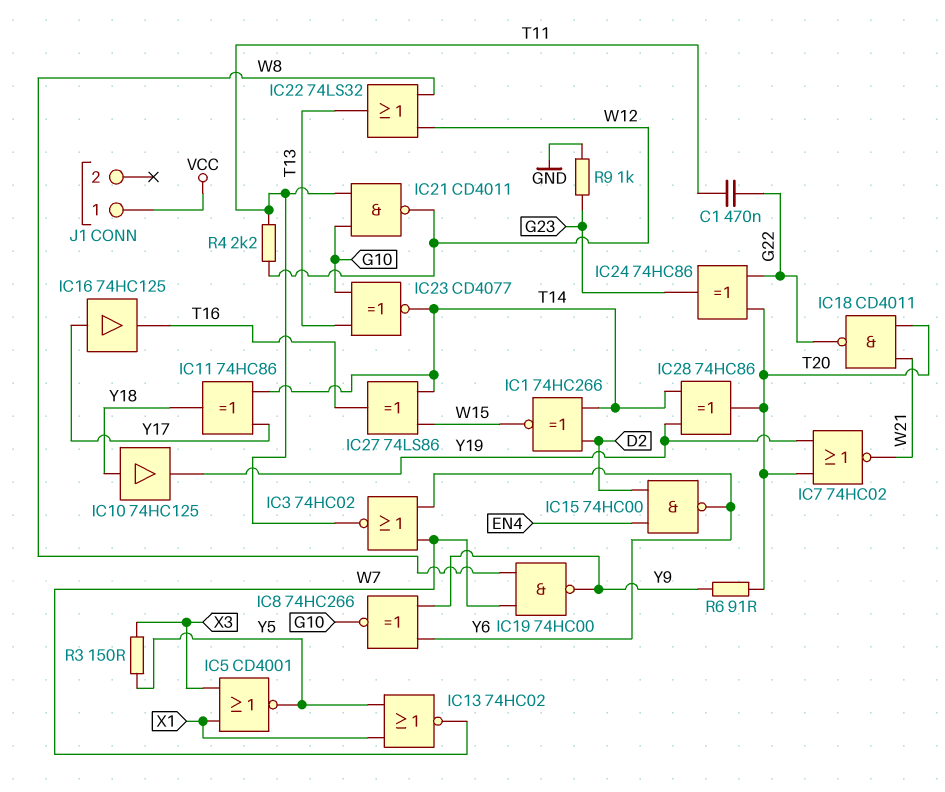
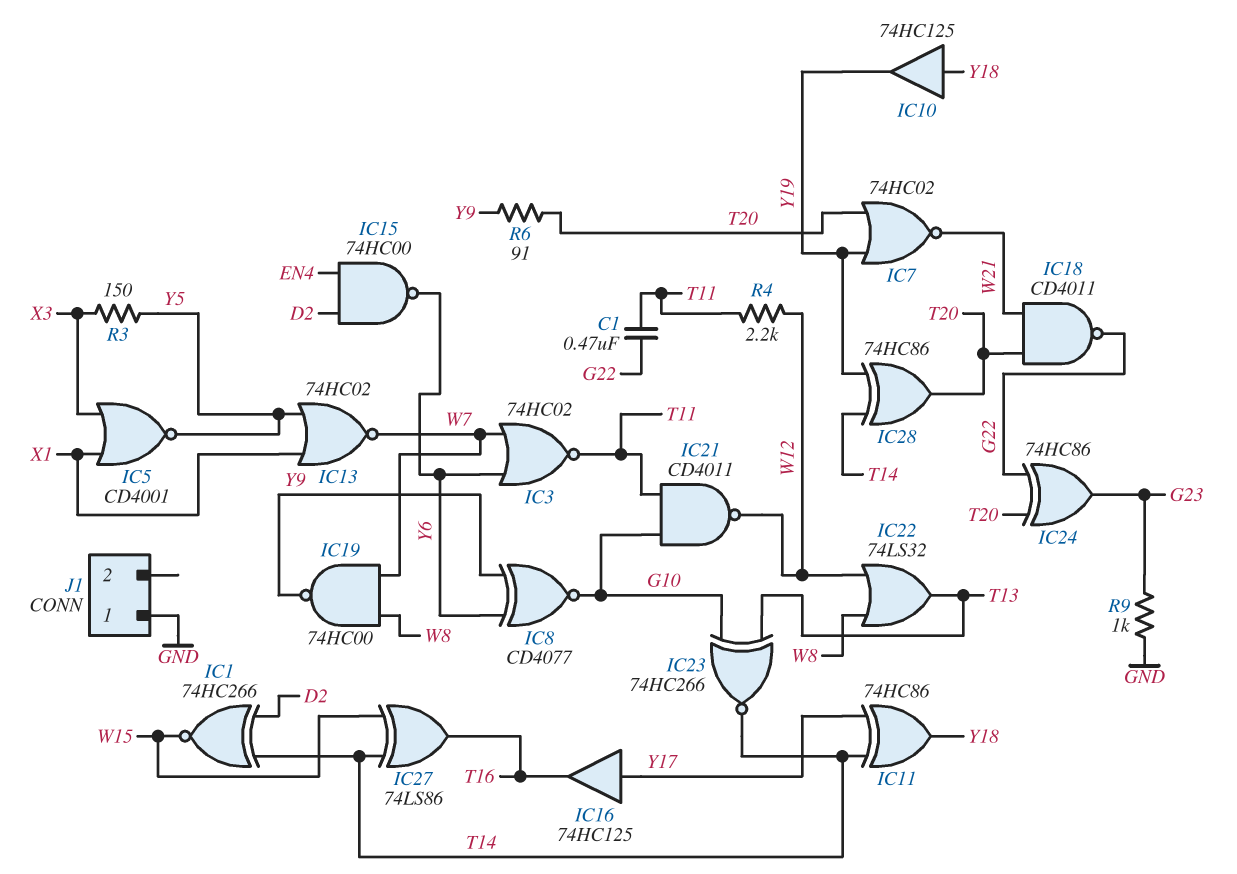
IC8: XNOR 74HC266 (in Y6, in Y9, out G10) -> XNOR CD4077 (in Y6, in Y9, out G10)
IC23: XNOR CD4077 (in G10, in T13, out T14) -> XNOR 74HC266 (in G10, in T13, out T14)
J1 pin 1: VCC -> GND

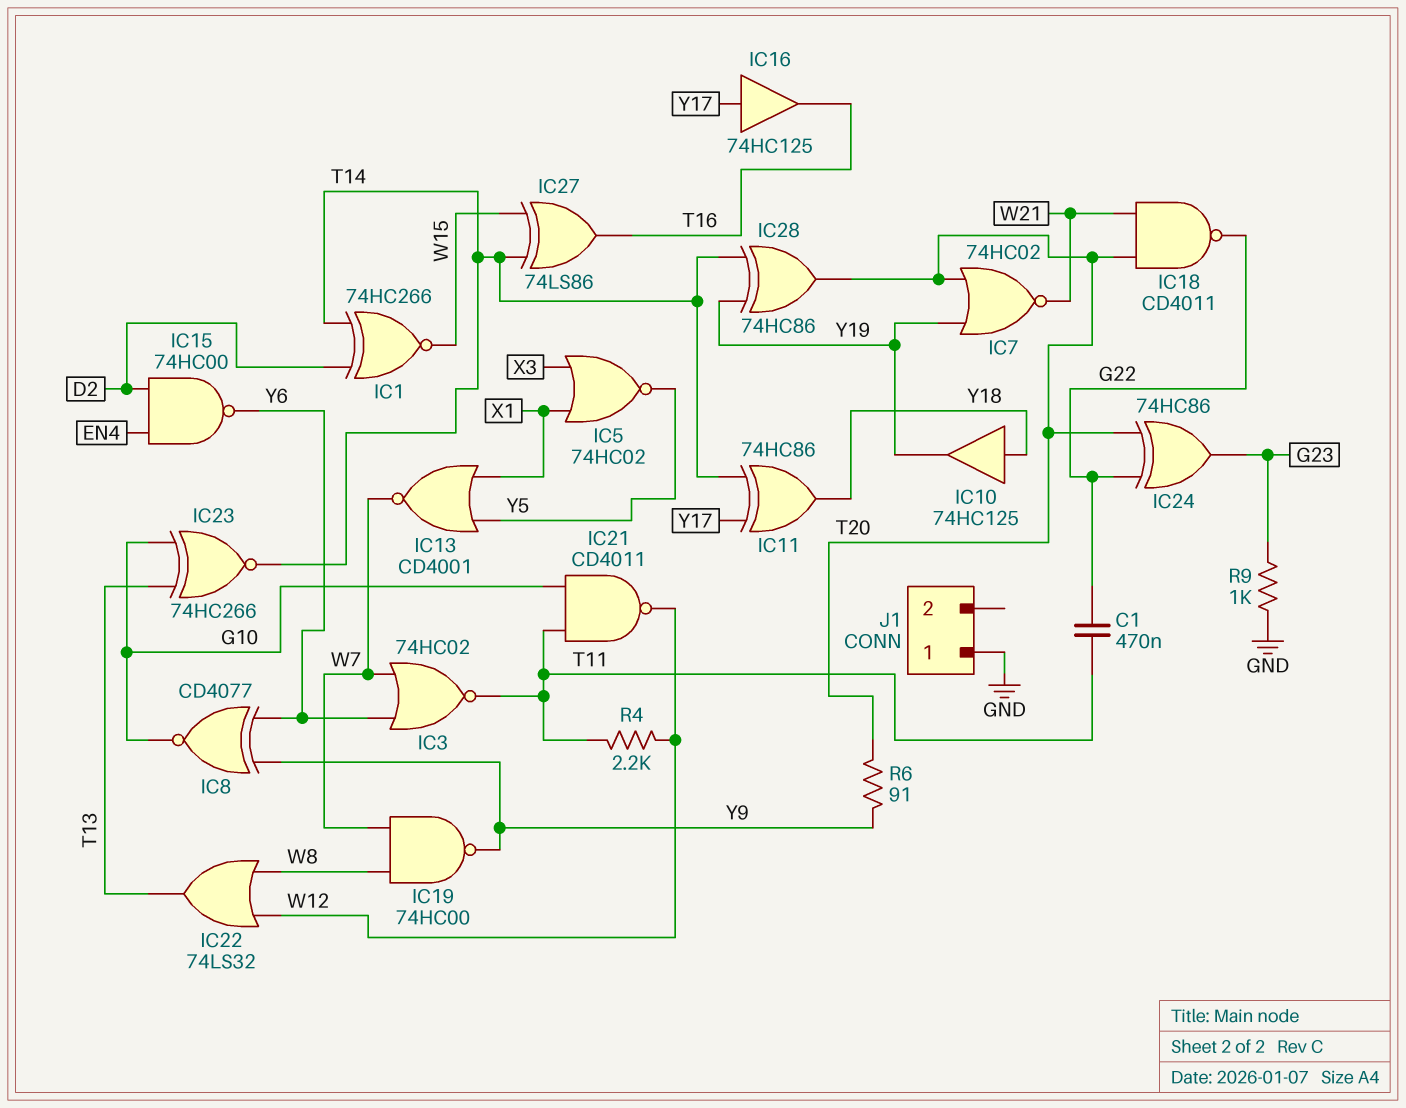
IC5: NOR CD4001 (in X1, in X3, out Y5) -> NOR 74HC02 (in X1, in X3, out Y5)
IC13: NOR 74HC02 (in X1, in Y5, out W7) -> NOR CD4001 (in X1, in Y5, out W7)
R3: 150 (X3, Y5) -> none

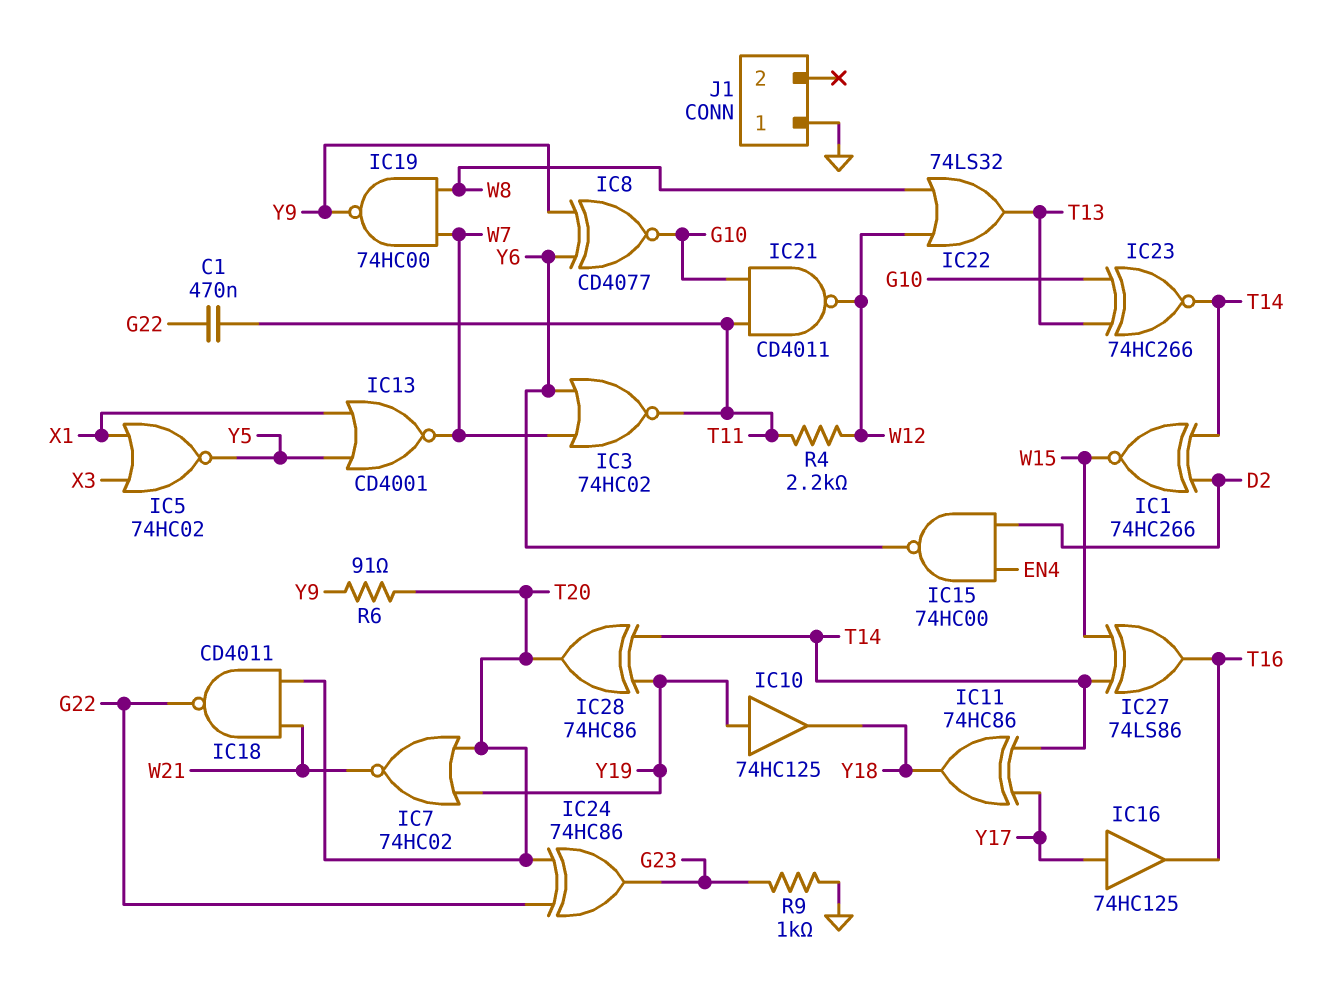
IC10: buffer 74HC125 (in Y18, out Y19) -> buffer 74HC125 (in Y19, out Y18)

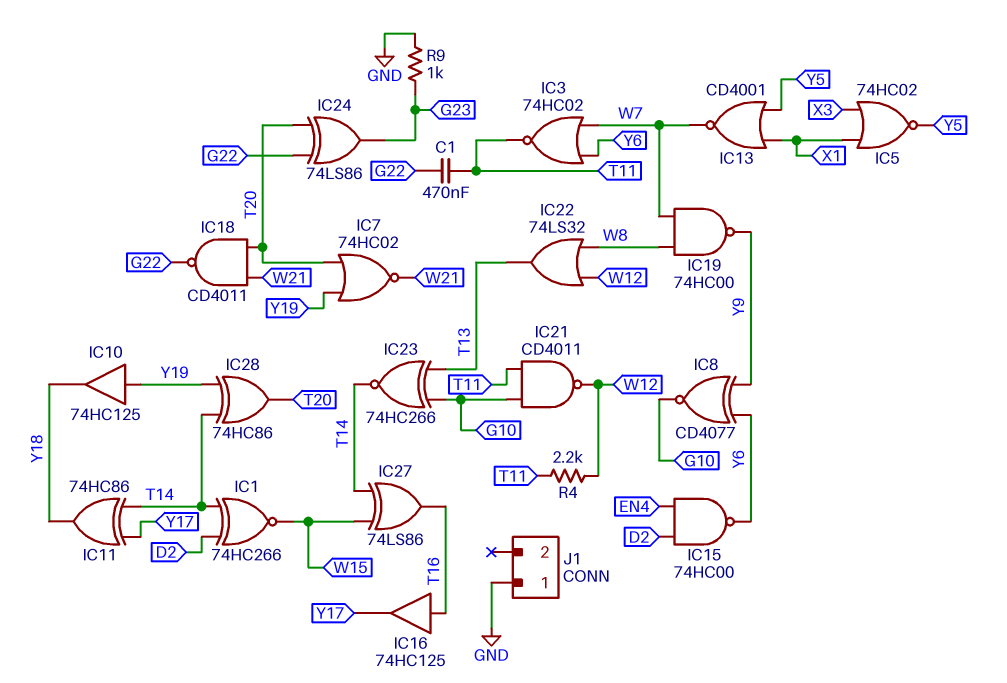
IC16: buffer 74HC125 (in Y17, out T16) -> buffer 74HC125 (in T16, out Y17)
IC24: XOR 74HC86 (in G22, in T20, out G23) -> XOR 74LS86 (in G22, in T20, out G23)
R6: 91 (T20, Y9) -> none

